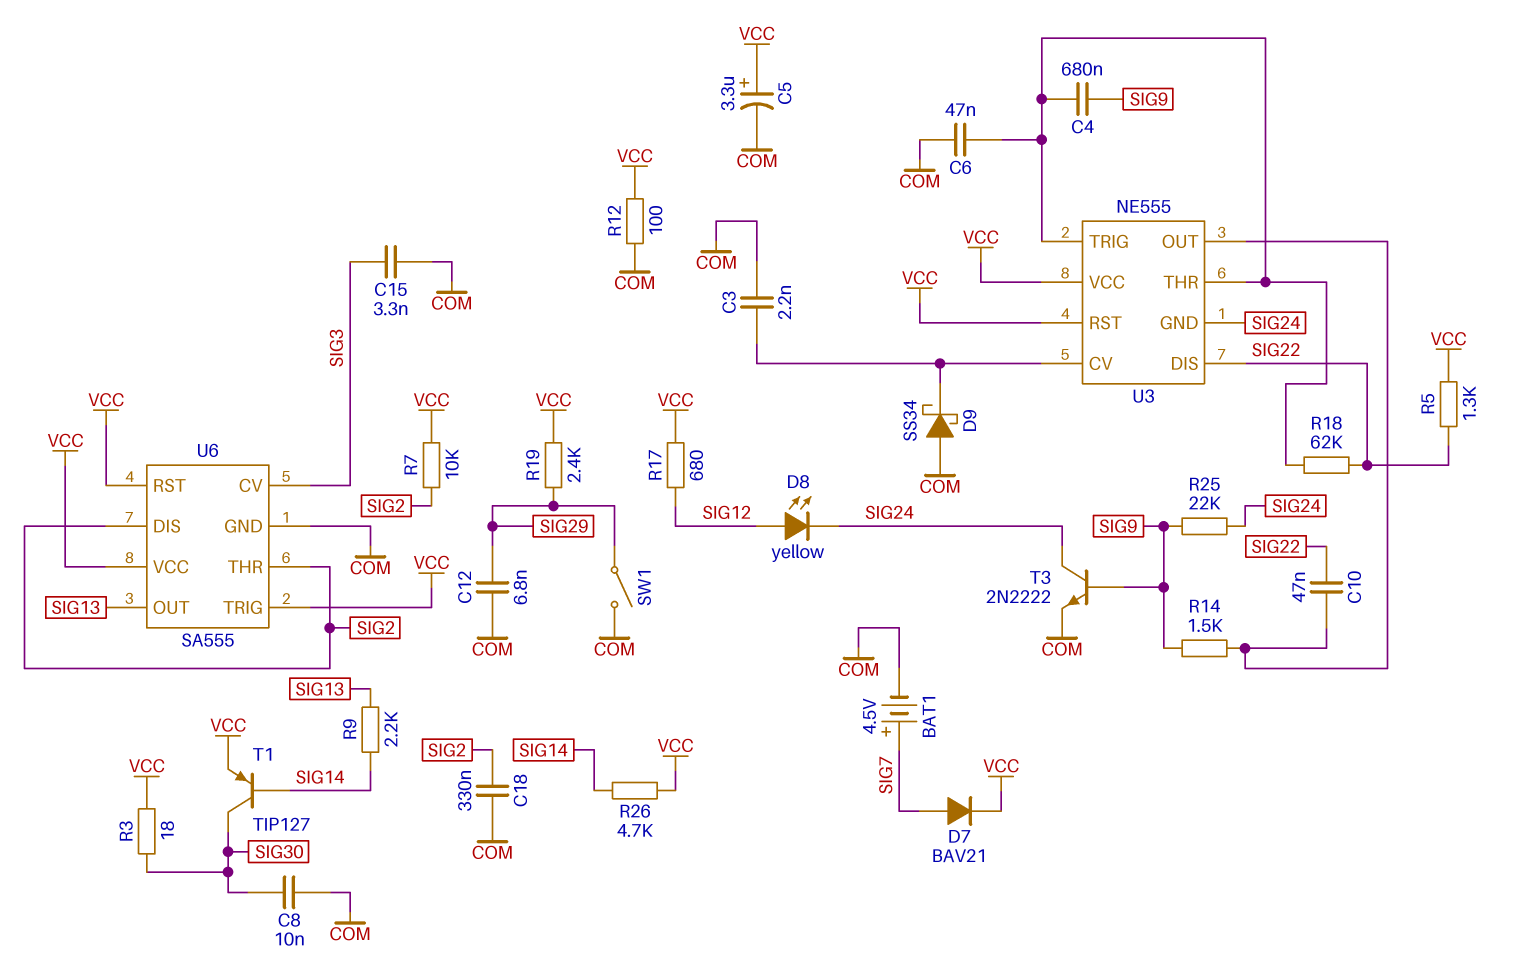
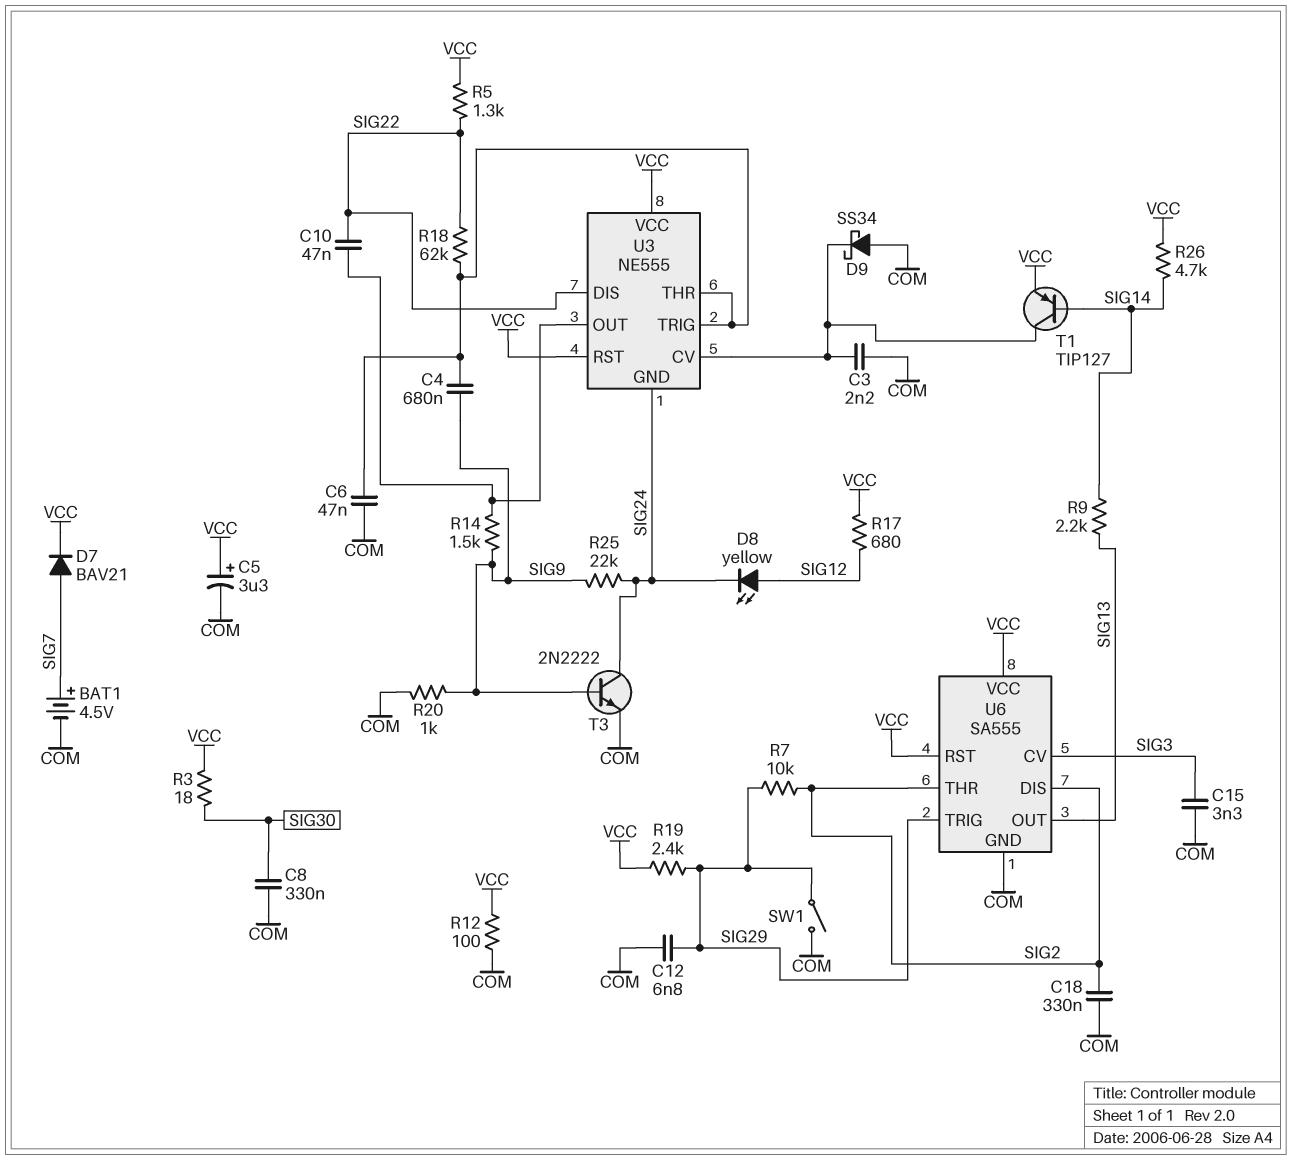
C8: 10nF (COM, SIG30) -> 330nF (COM, SIG30)
R7: 10k (SIG2, VCC) -> 10k (SIG2, SIG29)
R20: none -> 1k (COM, SIG9)
T1: PNP TIP127 (B SIG14, C SIG30, E VCC) -> PNP TIP127 (B SIG14, C U3/CV, E VCC)
U6 pin TRIG: VCC -> SIG29

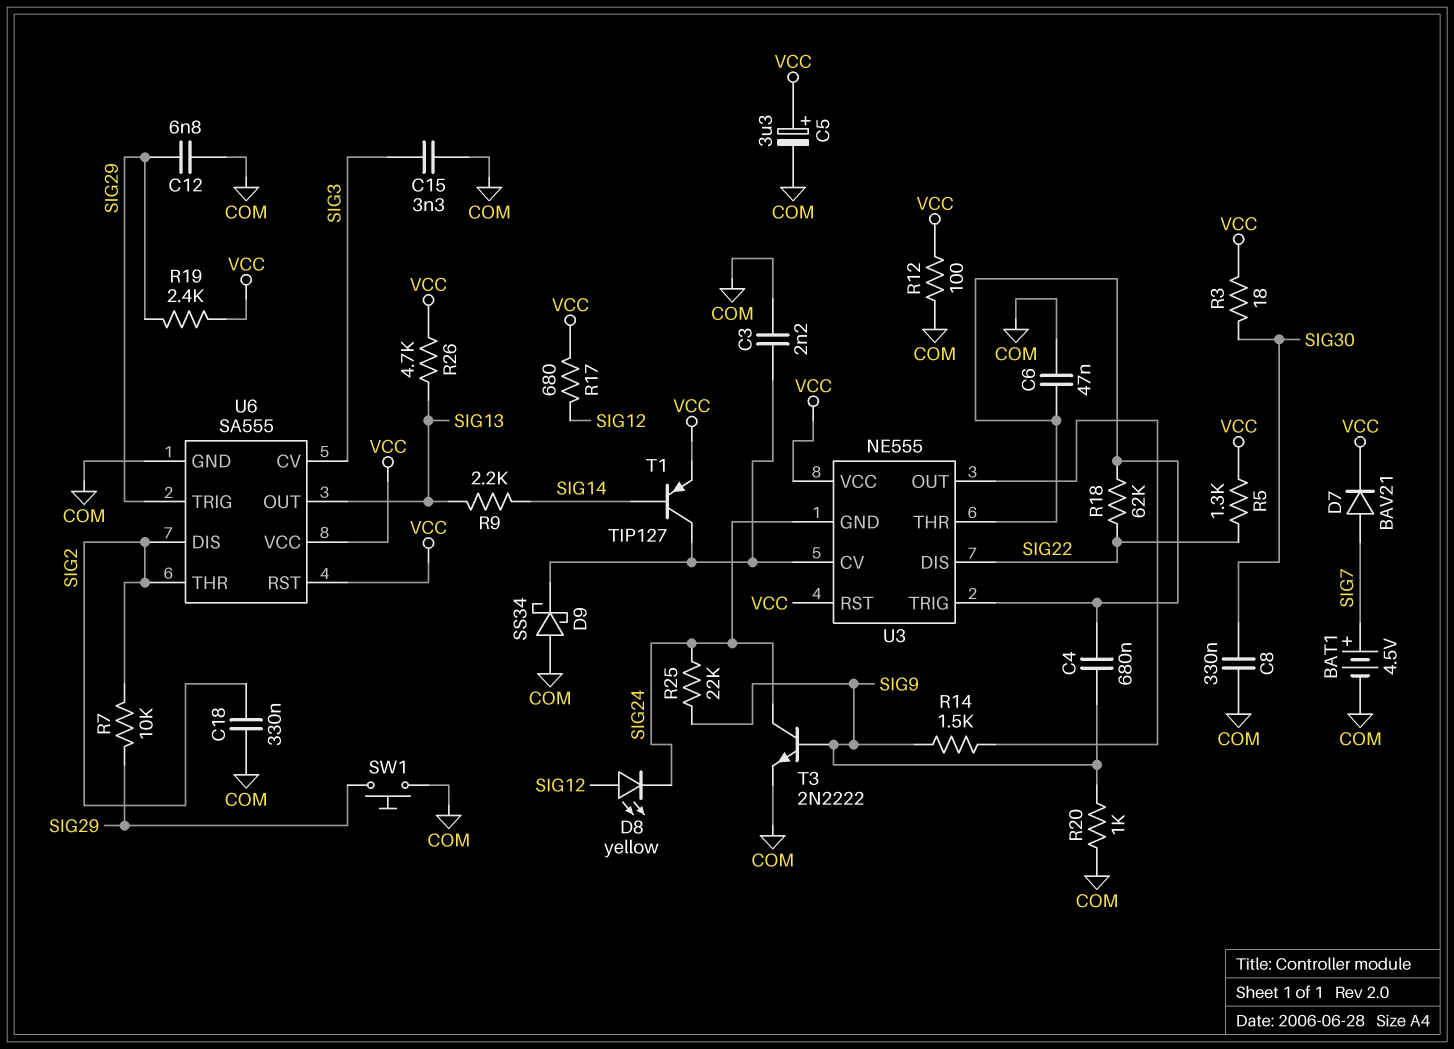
C10: 47nF (SIG22, U3/OUT) -> none
R26: 4.7k (SIG14, VCC) -> 4.7k (SIG13, VCC)
SW1: switch (COM, SIG29) -> button (COM, SIG29)

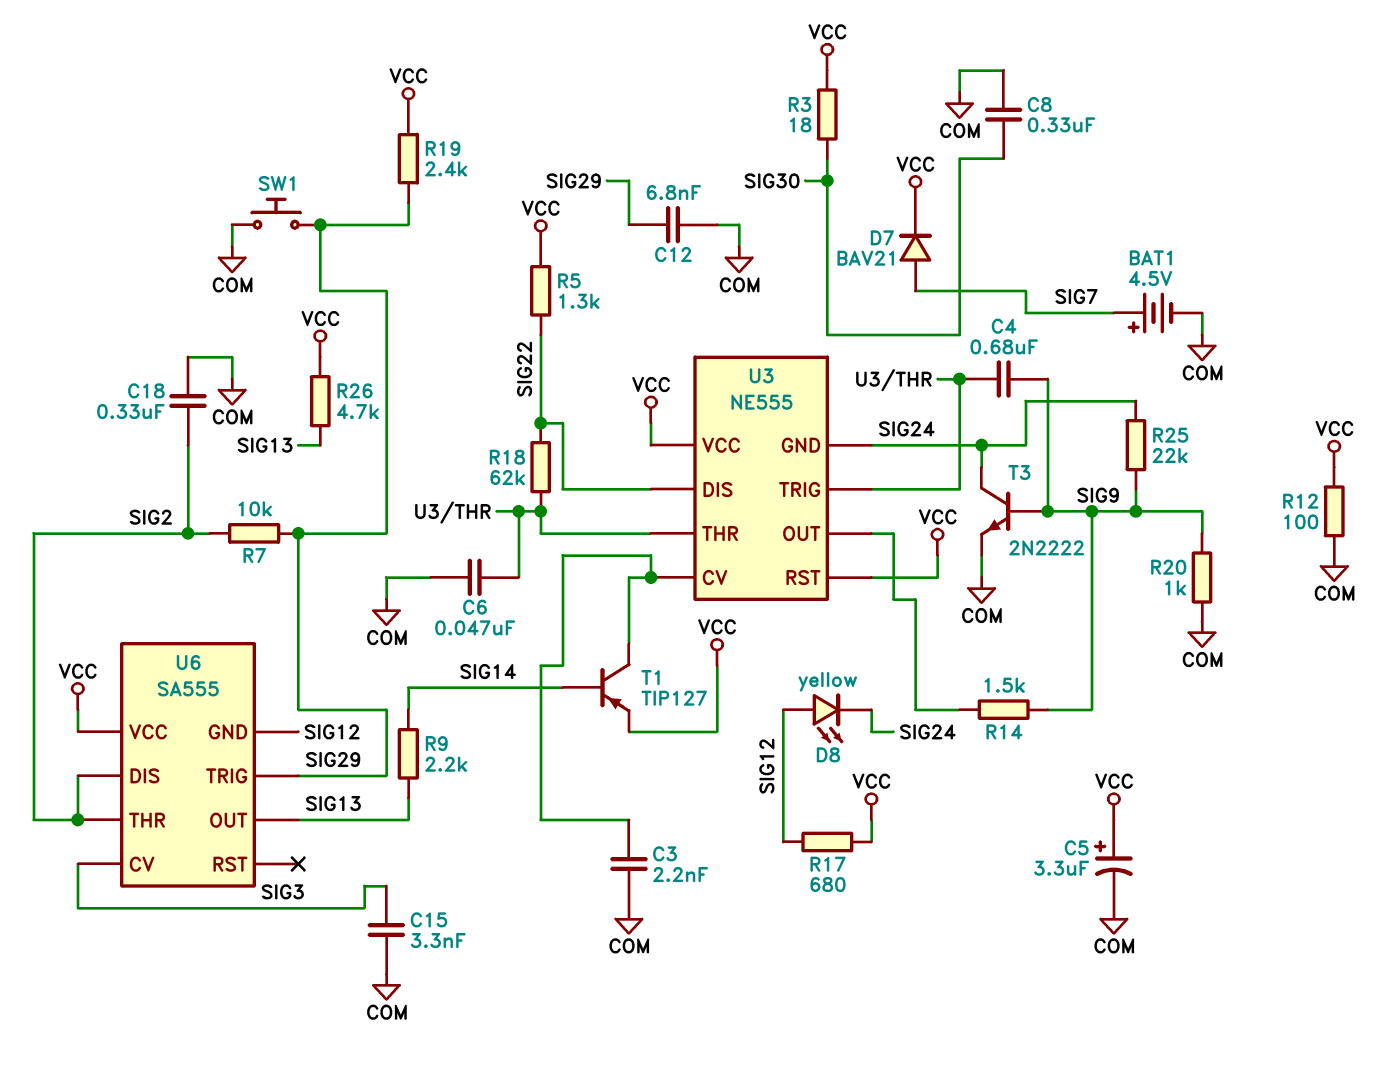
D9: schottky SS34 (A COM, K U3/CV) -> none
U6 pin GND: COM -> SIG12
U6 pin RST: VCC -> none

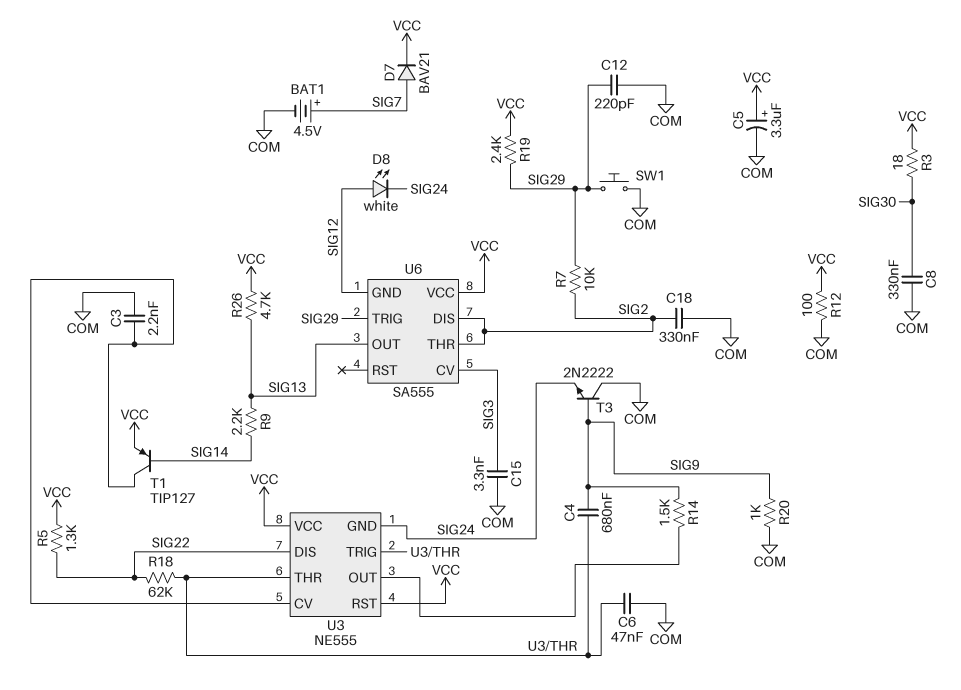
C12: 6.8nF (COM, SIG29) -> 220pF (COM, SIG29)
D8: LED yellow (A SIG12, K SIG24) -> LED white (A SIG12, K SIG24)
R17: 680 (SIG12, VCC) -> none
R25: 22k (SIG9, SIG24) -> none
T3: NPN 2N2222 (B SIG9, C SIG24, E COM) -> NPN 2N2222 (B SIG9, C COM, E SIG24)

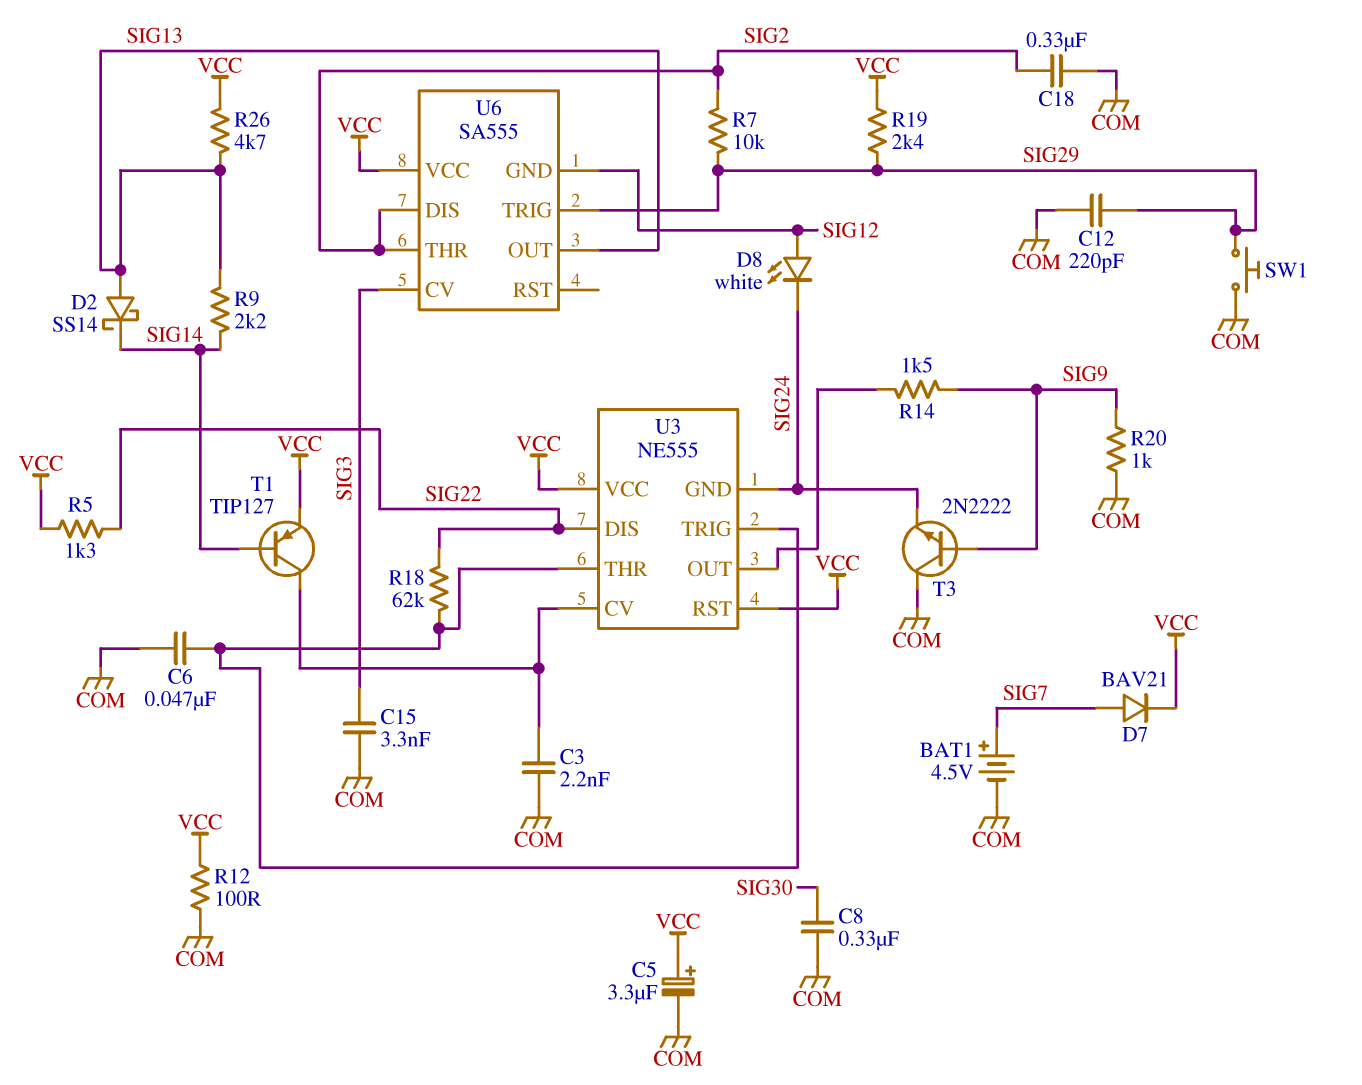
C4: 680nF (SIG9, U3/THR) -> none
D2: none -> schottky SS14 (A SIG13, K SIG14)
R3: 18 (SIG30, VCC) -> none

